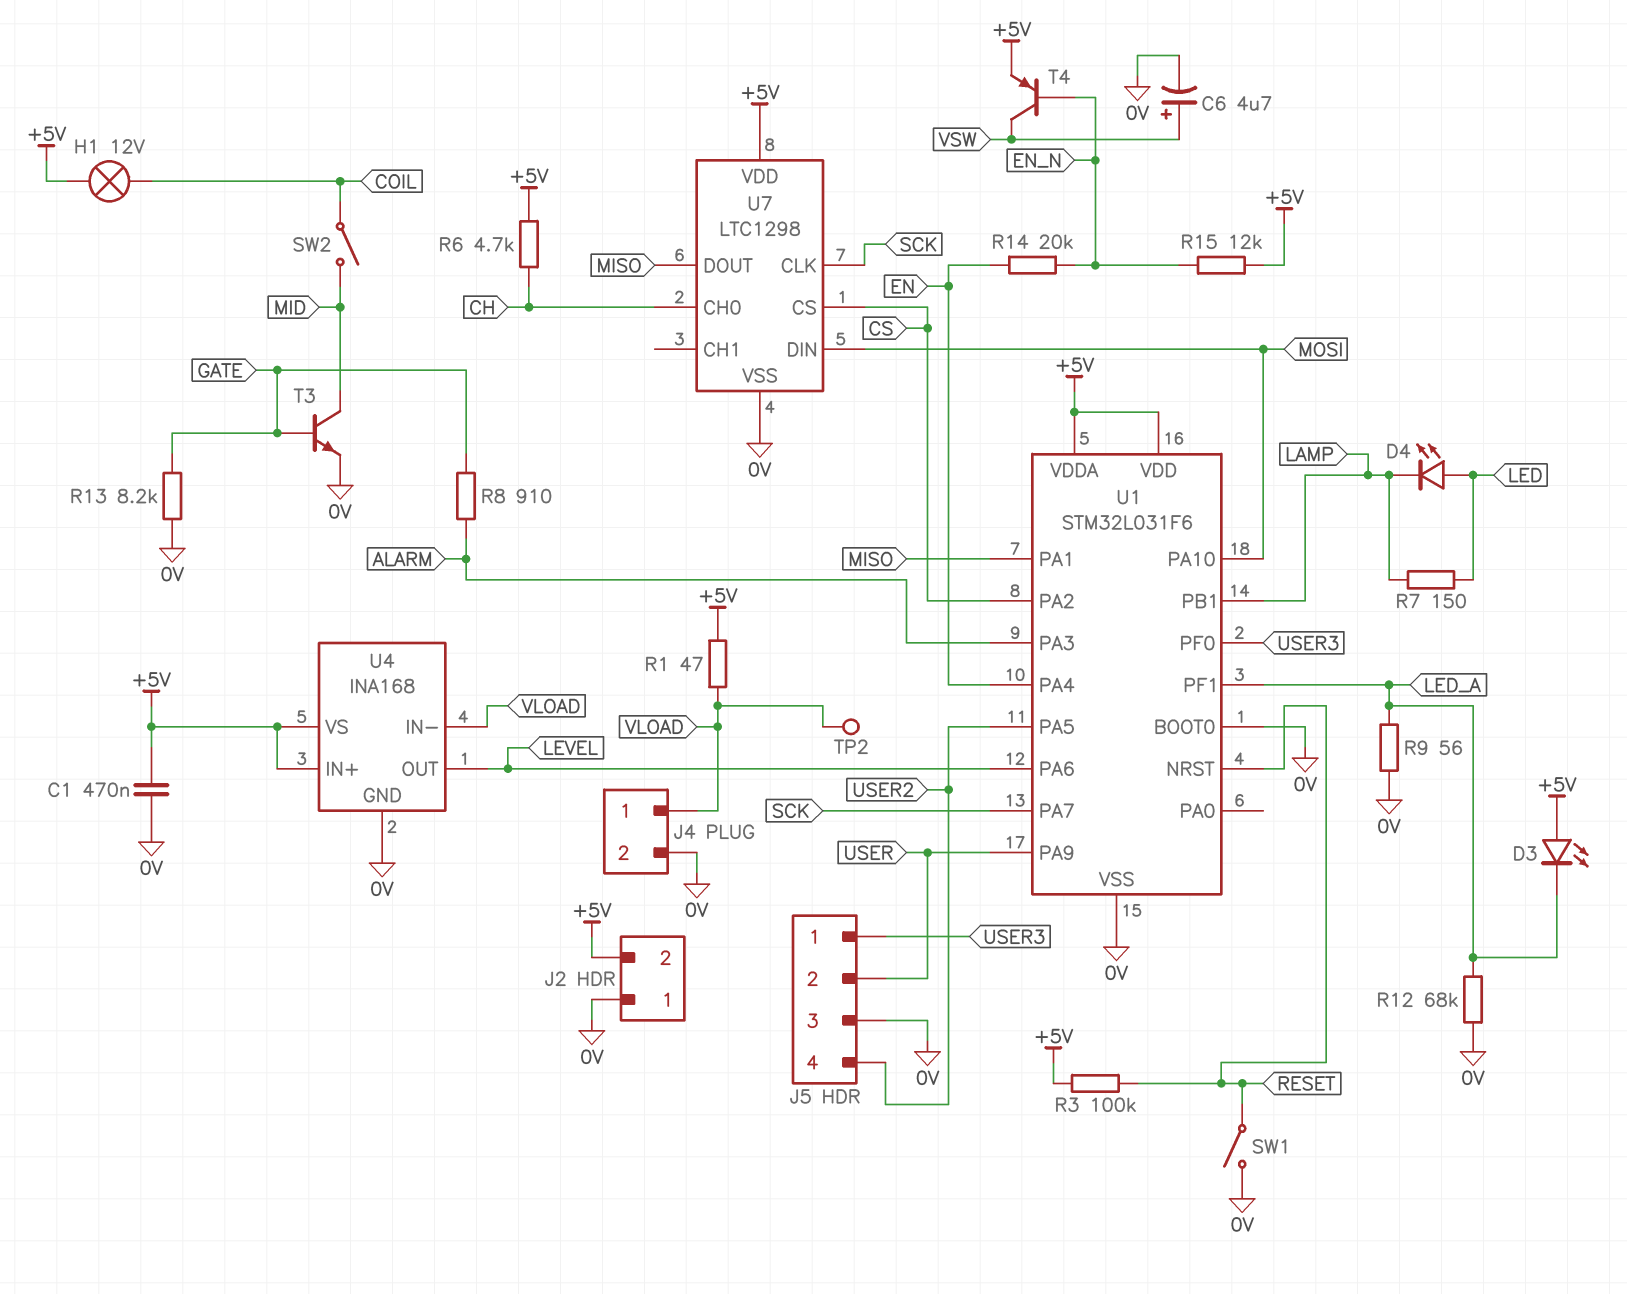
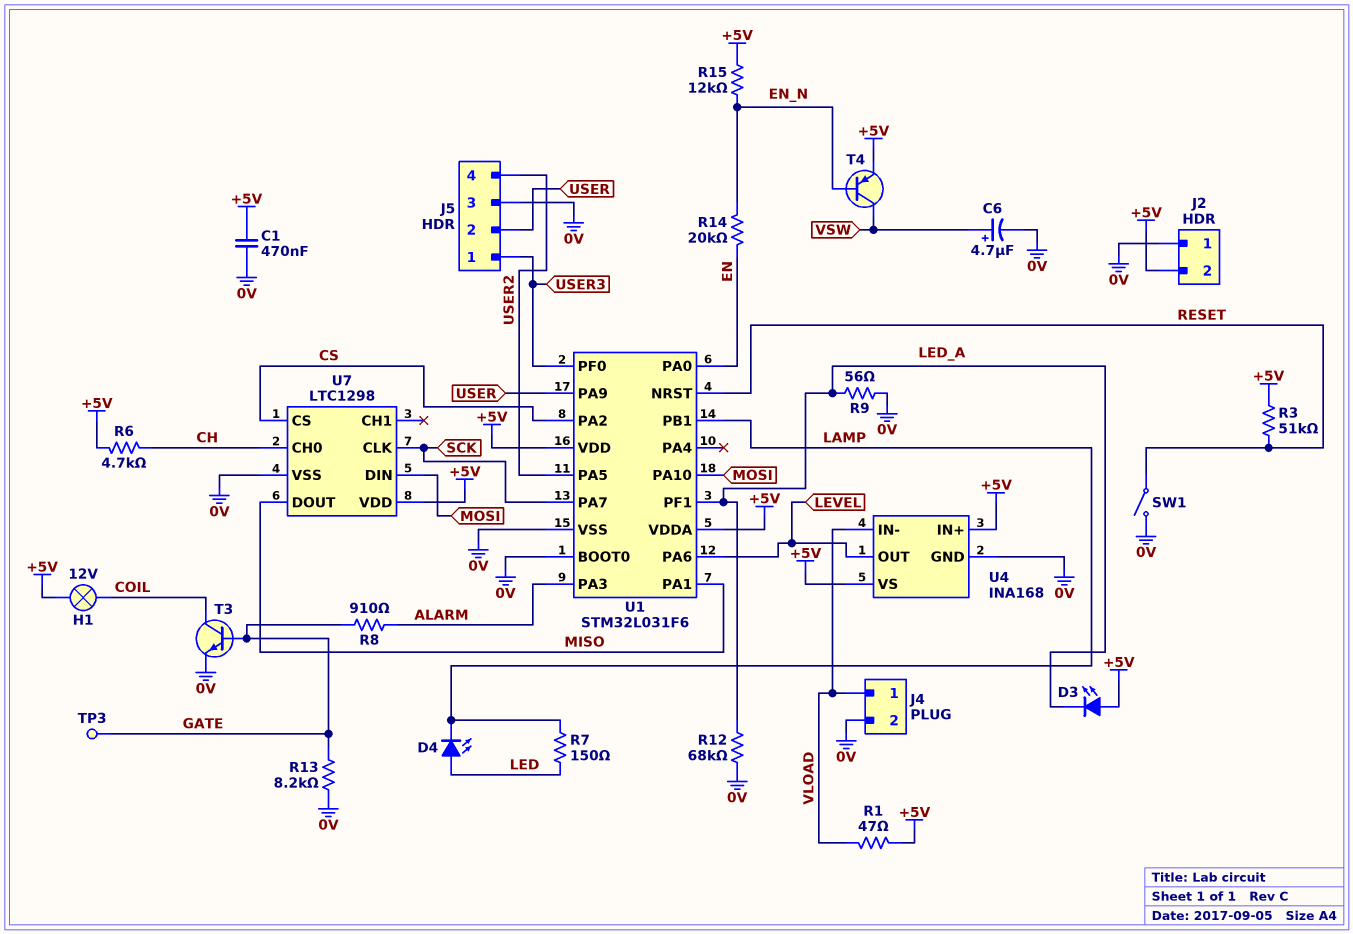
R3: 100k (+5V, RESET) -> 51k (+5V, RESET)
SW2: switch (COIL, MID) -> none
T3: NPN (B GATE, C MID, E 0V) -> NPN (B GATE, C COIL, E 0V)
TP2: test point (VLOAD) -> none
TP3: none -> test point (GATE)
U1 pin PA0: none -> EN
U1 pin PA4: EN -> none

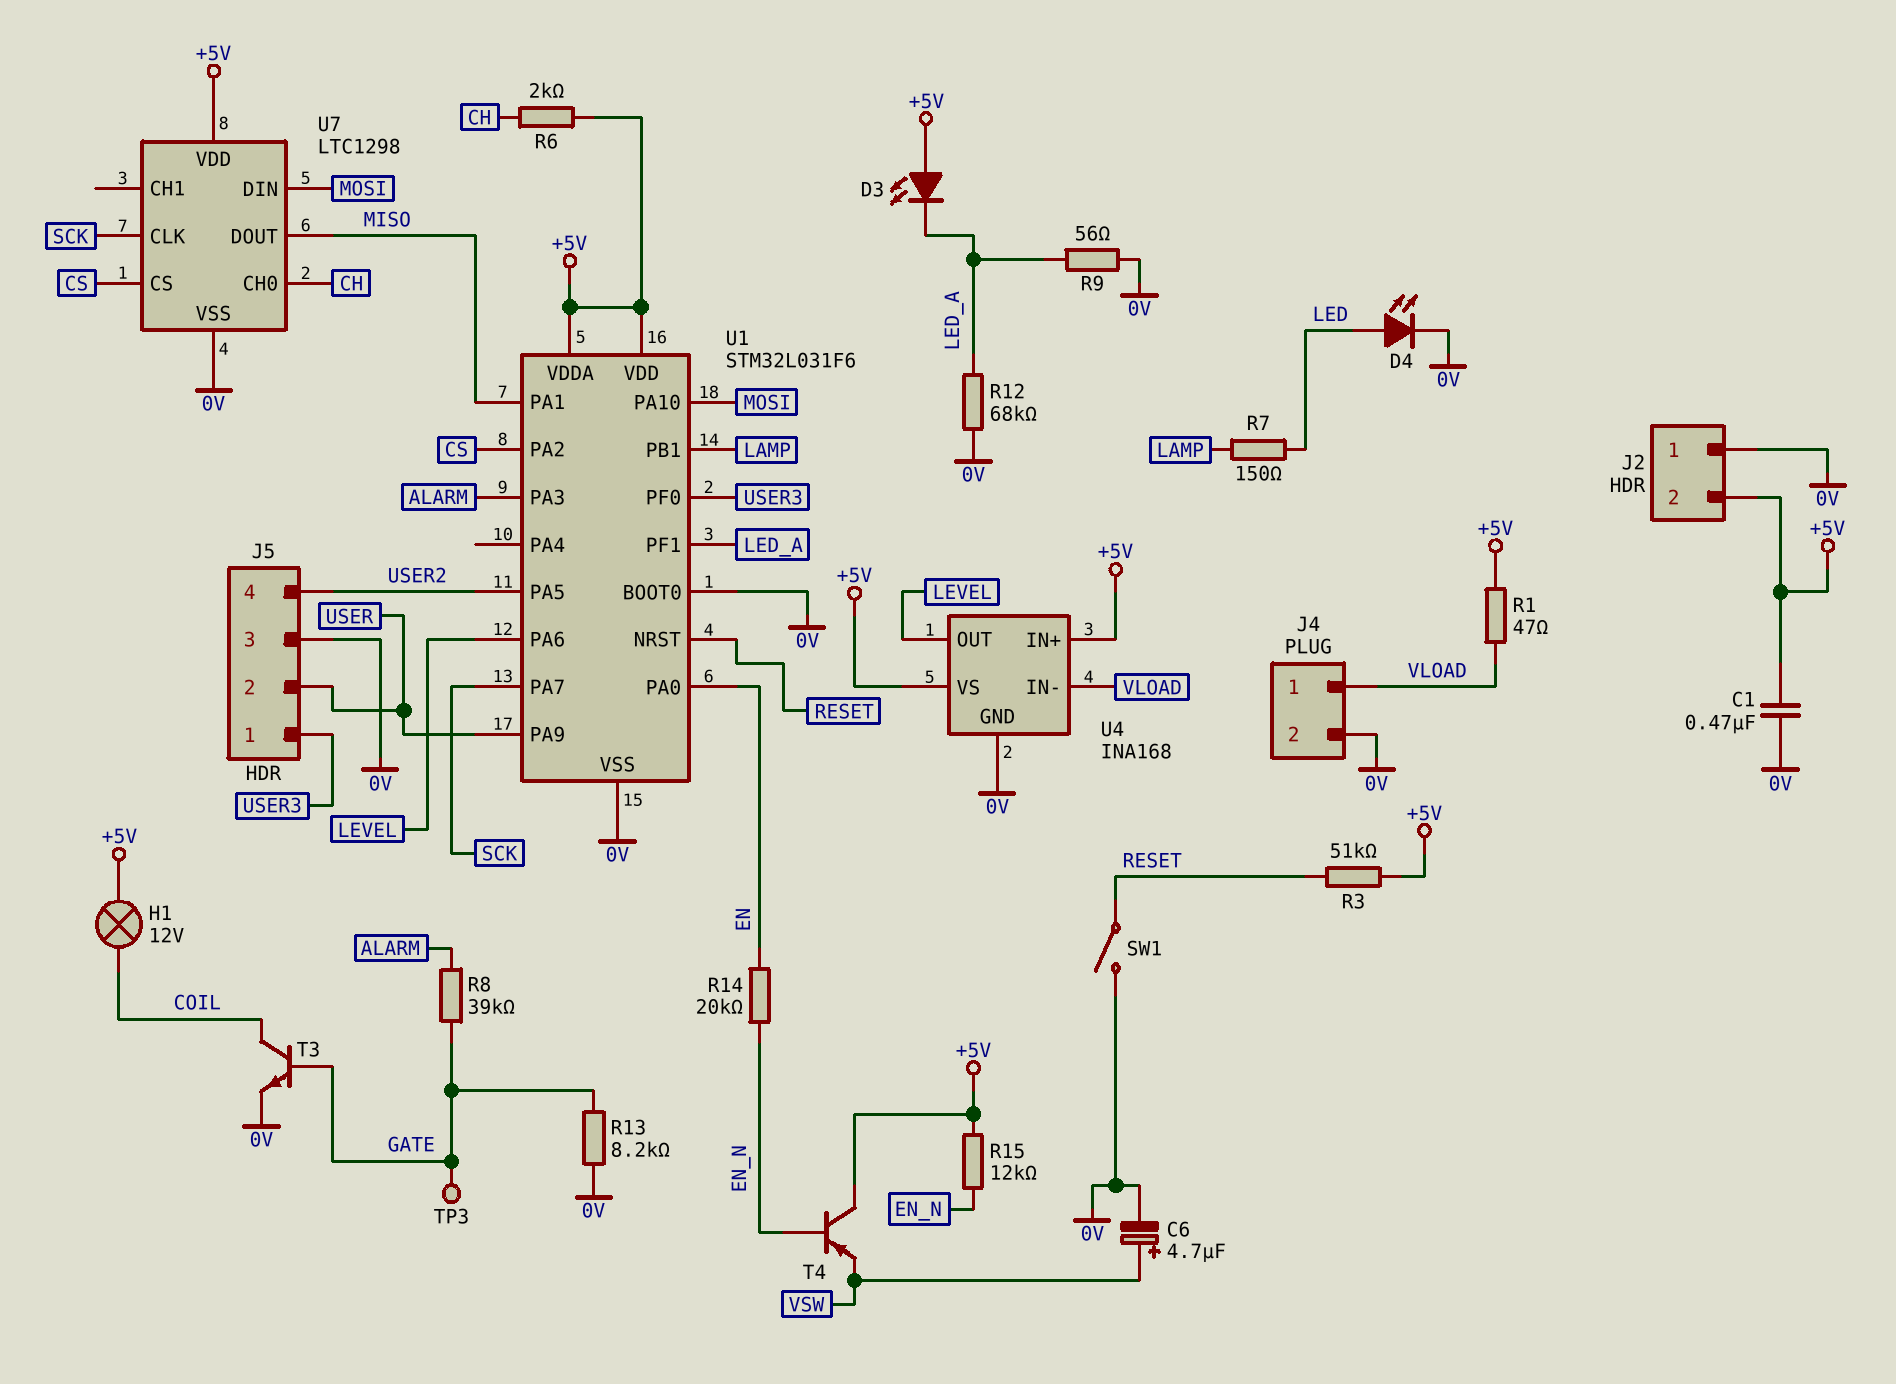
D4: LED (A LED, K LAMP) -> LED (A LED, K 0V)
R6: 4.7k (+5V, CH) -> 2k (+5V, CH)
R8: 910 (ALARM, GATE) -> 39k (ALARM, GATE)
T4: PNP (B EN_N, C VSW, E +5V) -> PNP (B EN_N, C +5V, E VSW)

